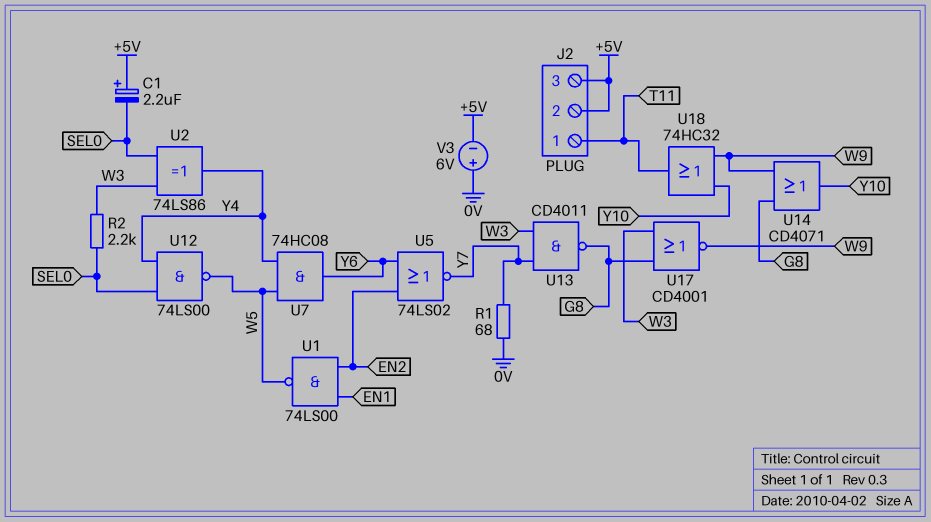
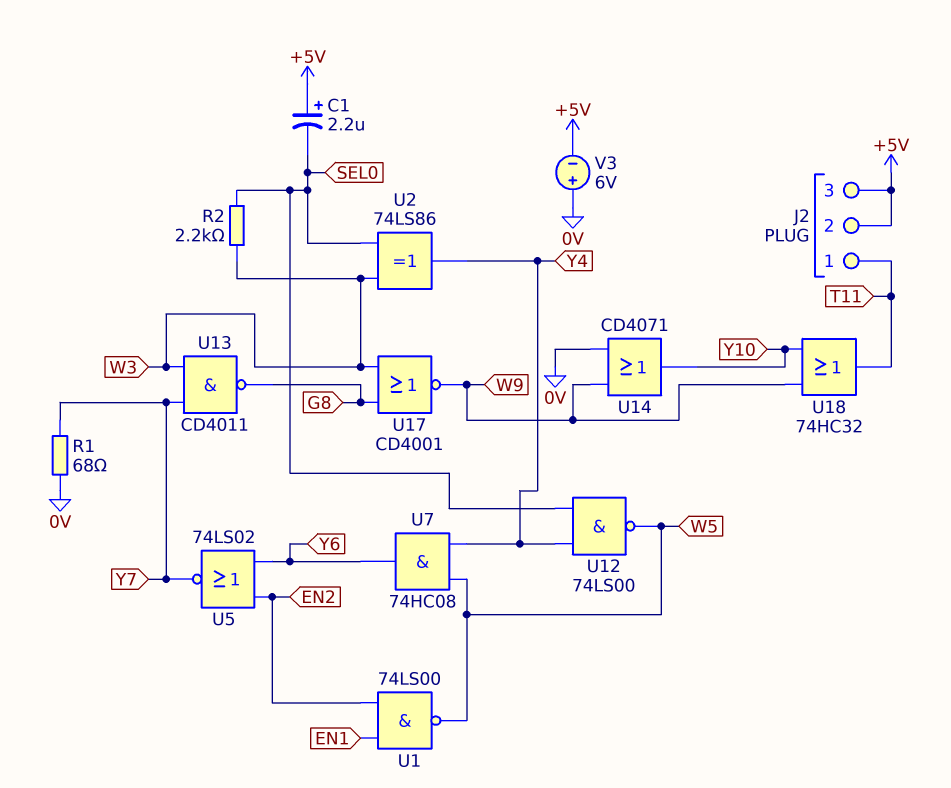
U14: OR CD4071 (in G8, in W9, out Y10) -> OR CD4071 (in 0V, in W9, out Y10)

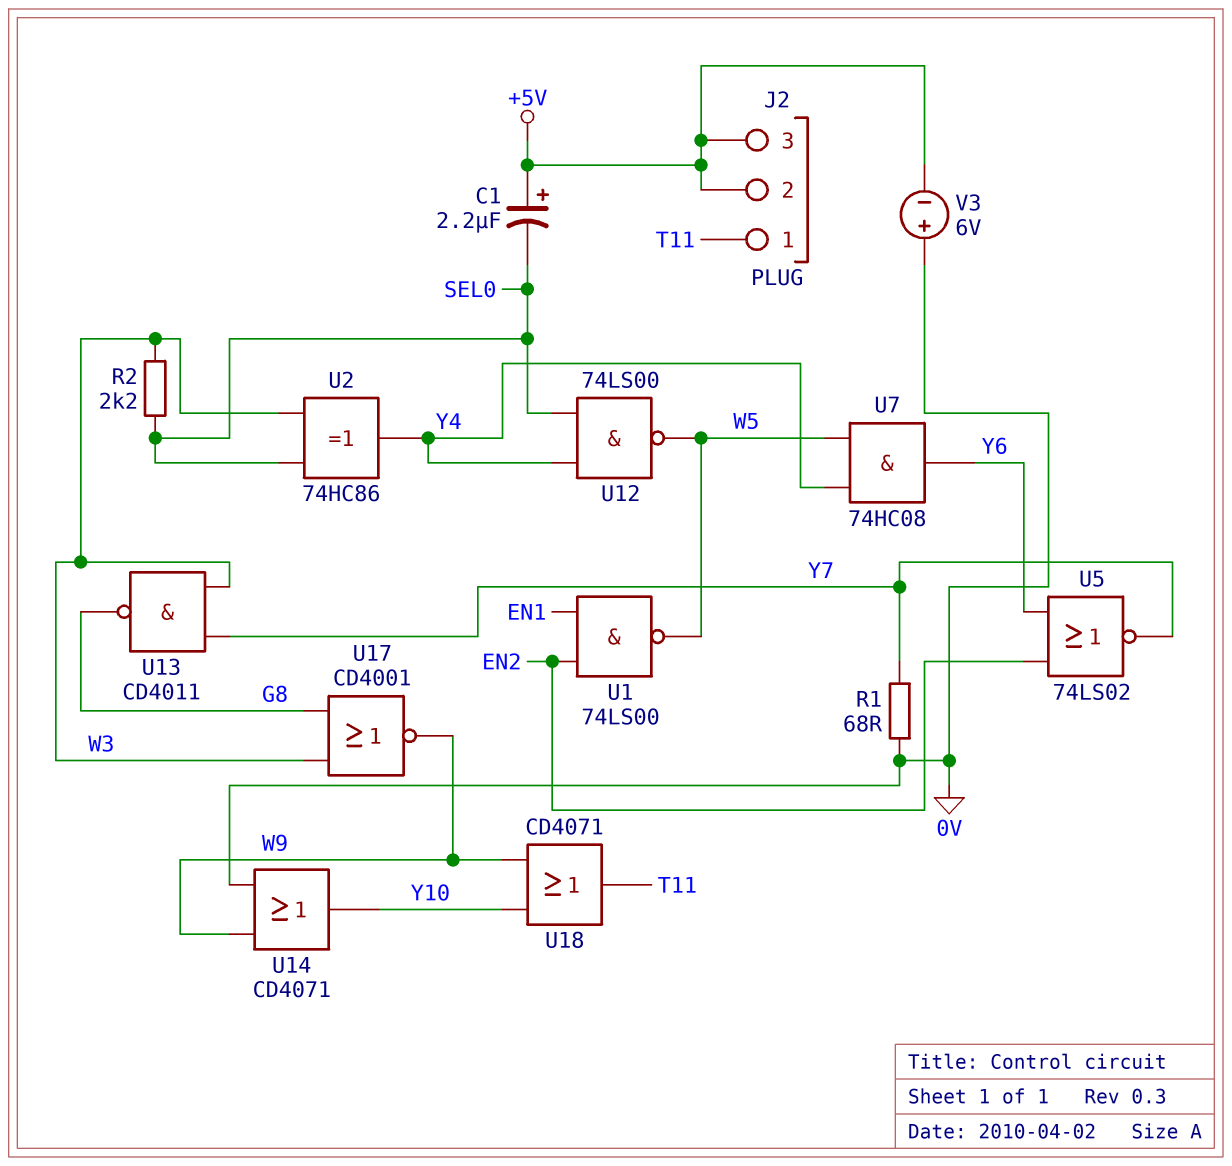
U2: XOR 74LS86 (in SEL0, in W3, out Y4) -> XOR 74HC86 (in SEL0, in W3, out Y4)
U18: OR 74HC32 (in W9, in Y10, out T11) -> OR CD4071 (in W9, in Y10, out T11)

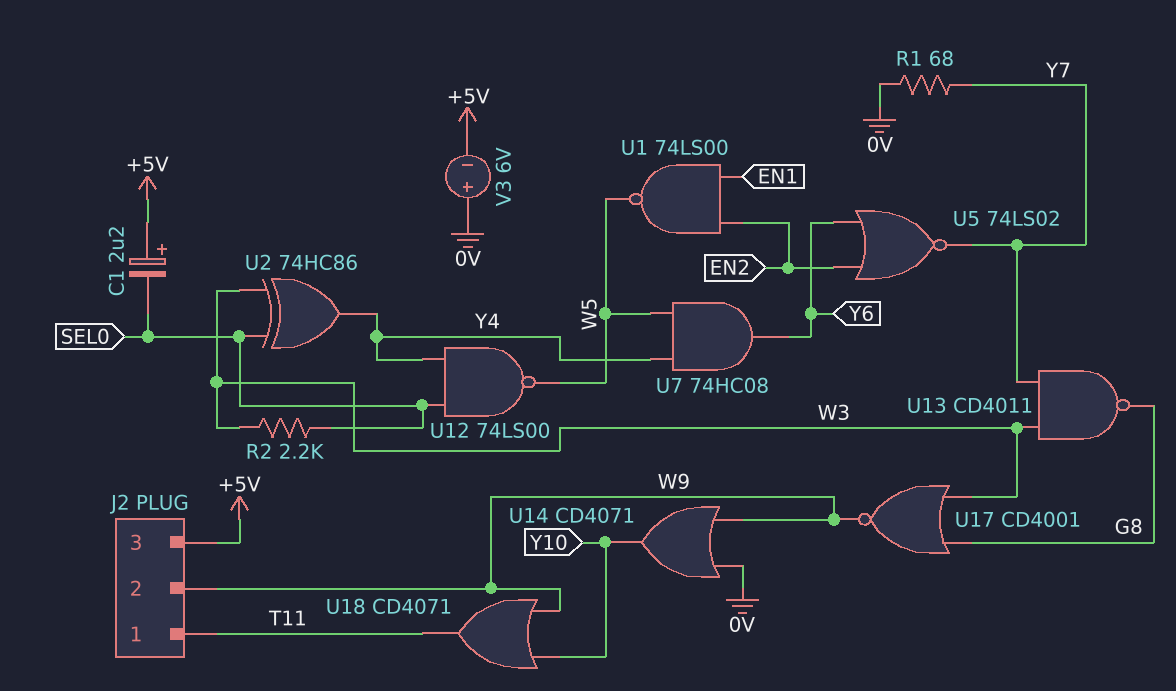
J2 pin 2: +5V -> W9

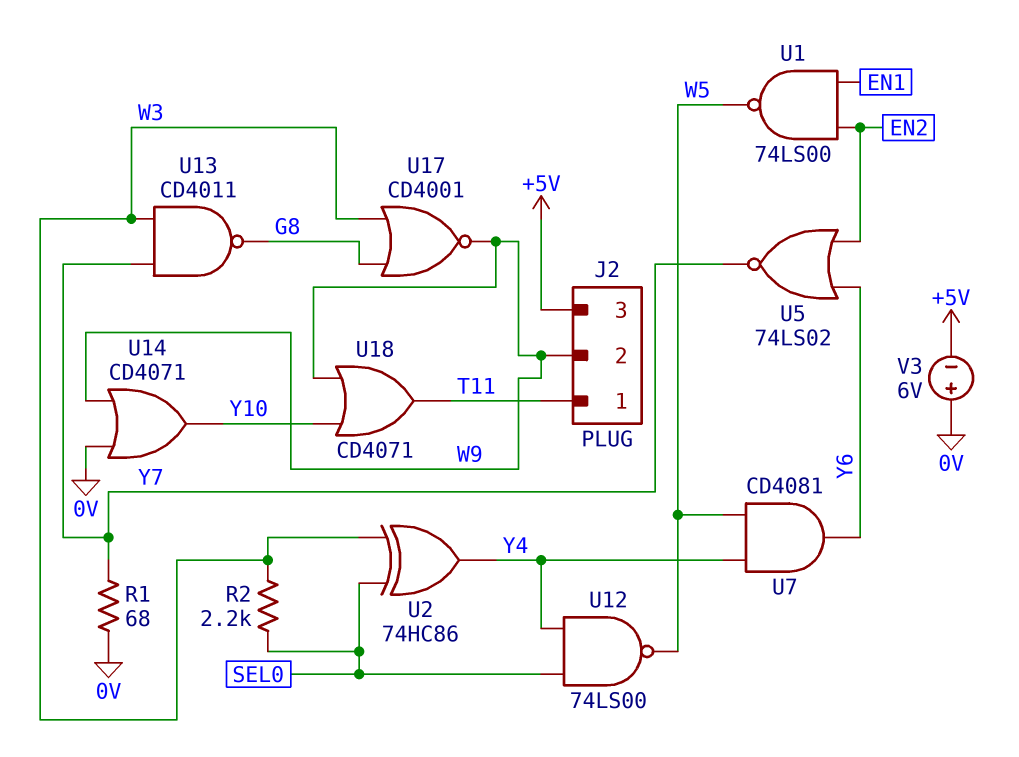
C1: 2.2uF (plus +5V, minus SEL0) -> none
U7: AND 74HC08 (in W5, in Y4, out Y6) -> AND CD4081 (in W5, in Y4, out Y6)

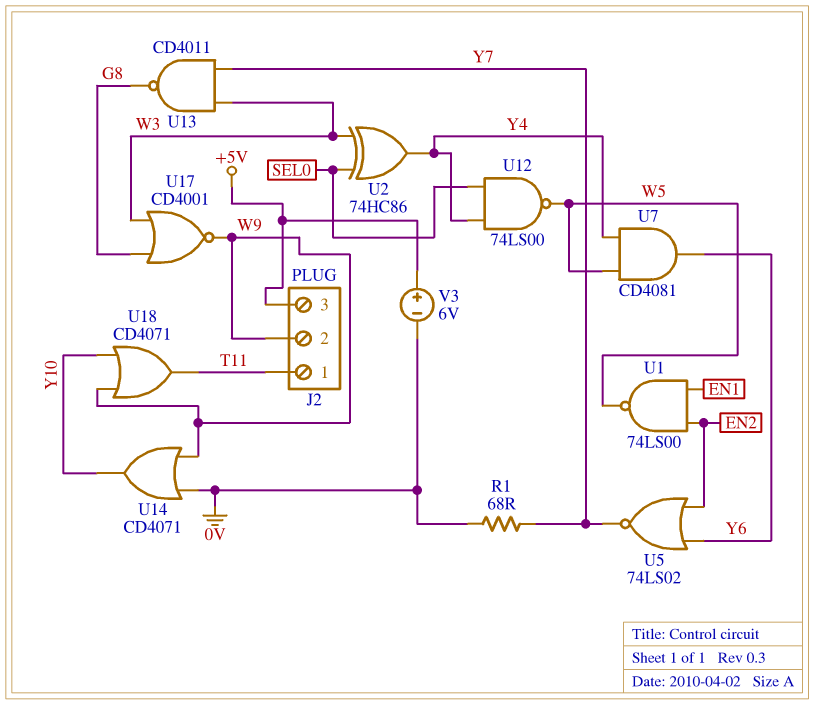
R2: 2.2k (SEL0, W3) -> none
V3: 6V (plus 0V, minus +5V) -> 6V (plus +5V, minus 0V)

